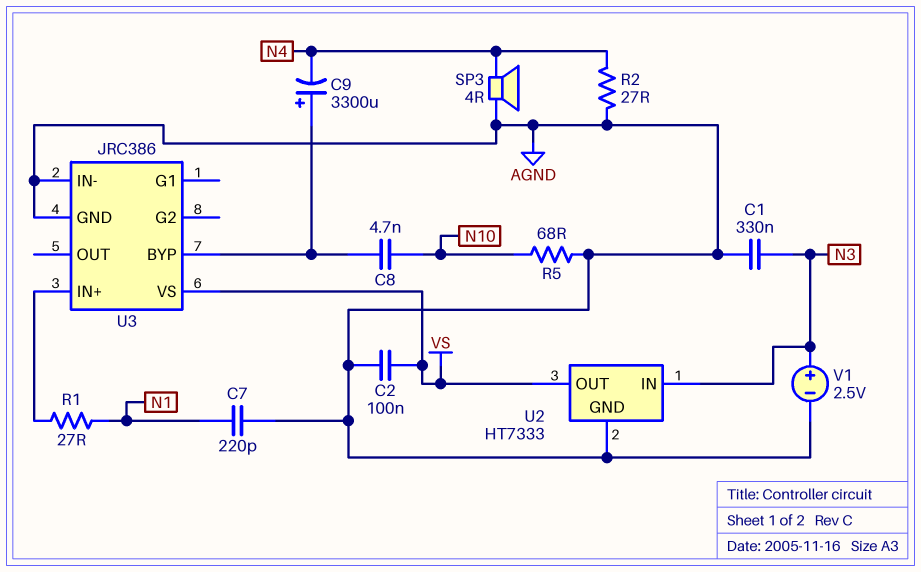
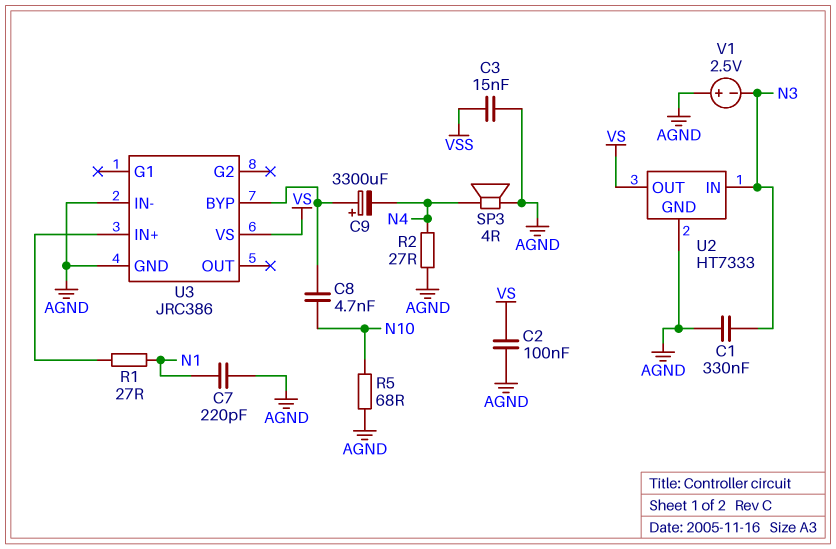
C3: none -> 15nF (AGND, VSS)
V1: 2.5V (plus N3, minus AGND) -> 2.5V (plus AGND, minus N3)

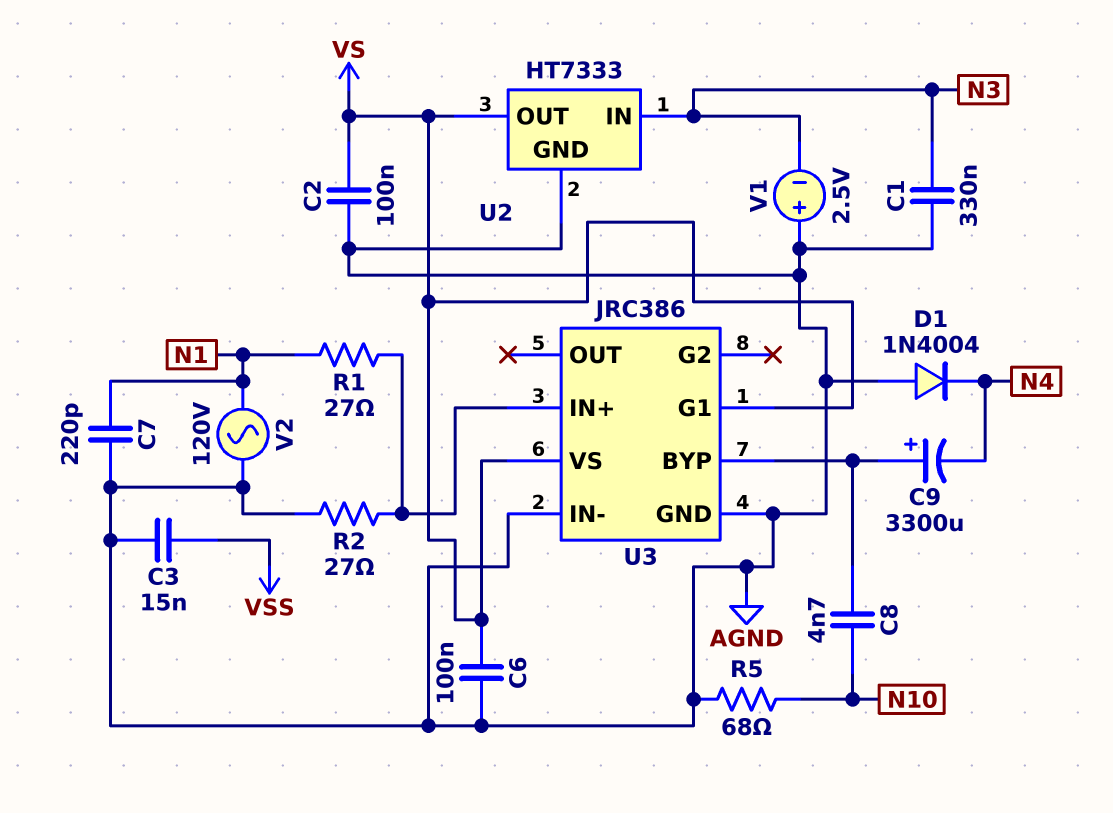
C6: none -> 100nF (AGND, VS)
D1: none -> diode 1N4004 (A AGND, K N4)
R2: 27 (AGND, N4) -> 27 (AGND, U3/IN+)
SP3: speaker 4R (AGND, N4) -> none
U3 pin G1: none -> VS
V2: none -> AC 120V (AGND, N1)

